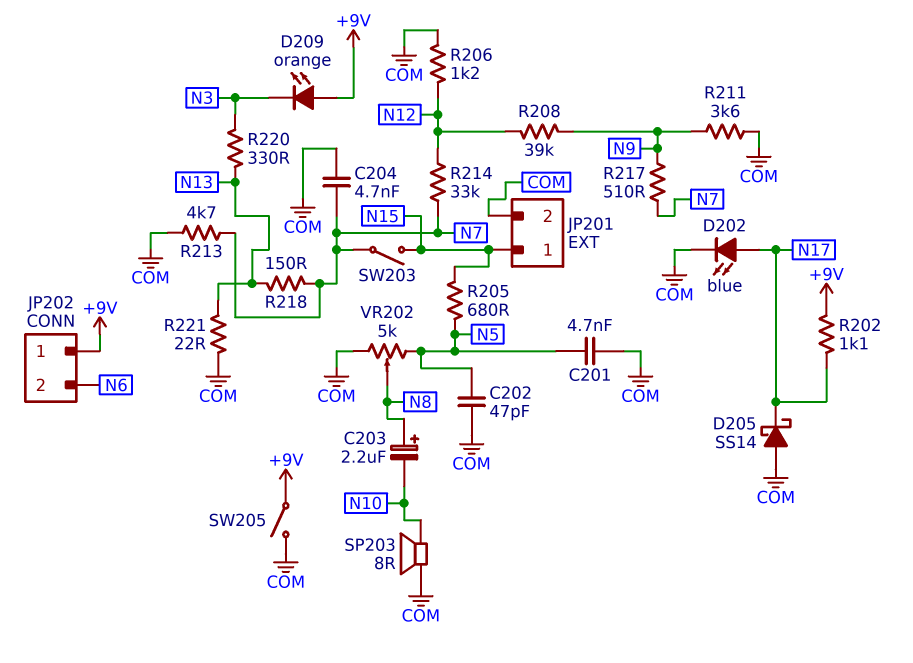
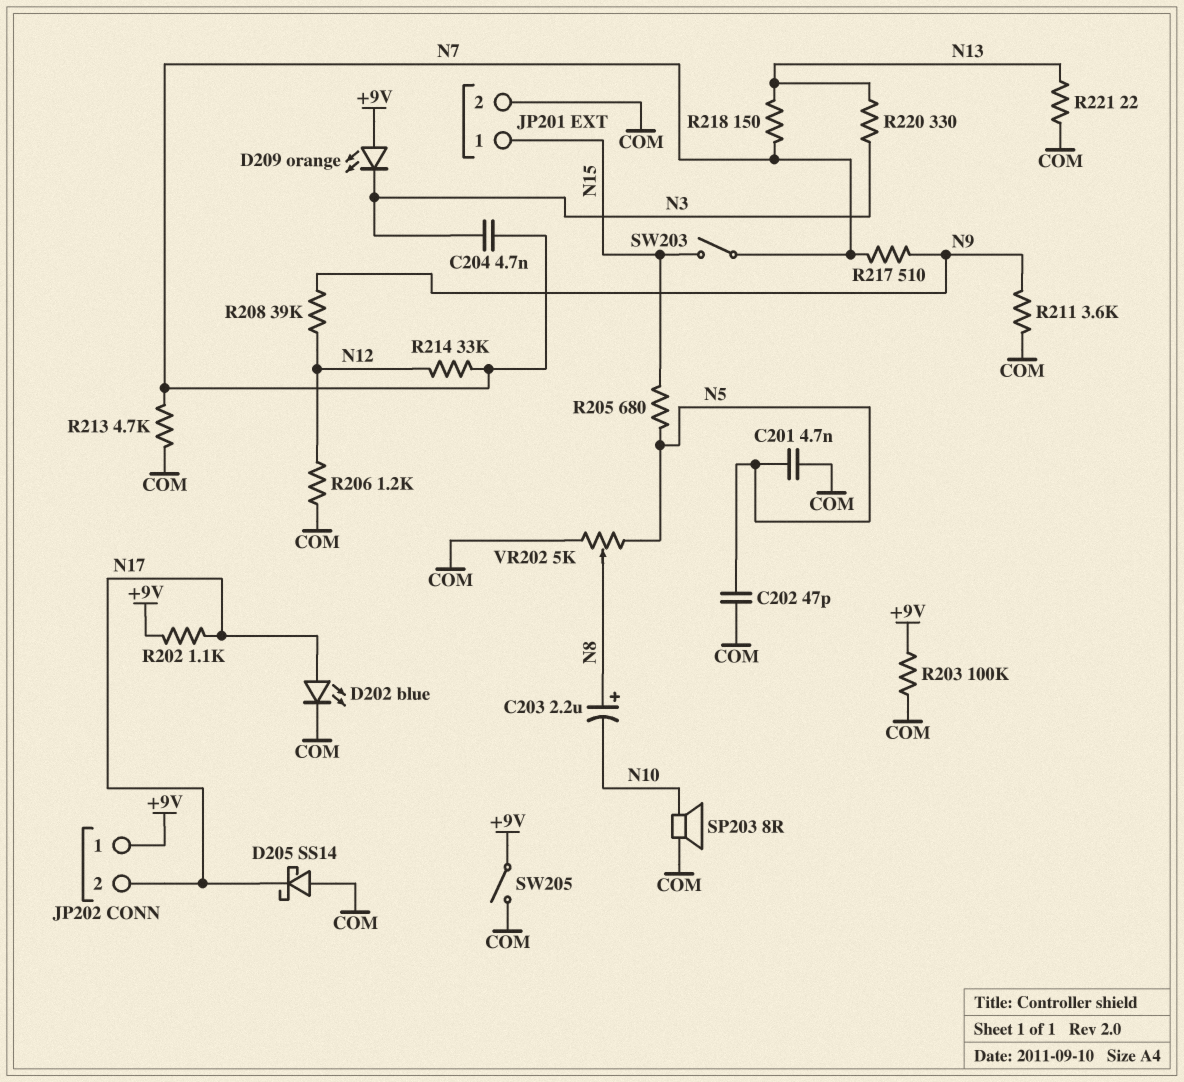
C204: 4.7nF (COM, N7) -> 4.7nF (N3, N7)
JP202 pin 2: N6 -> N17
R203: none -> 100k (+9V, COM)

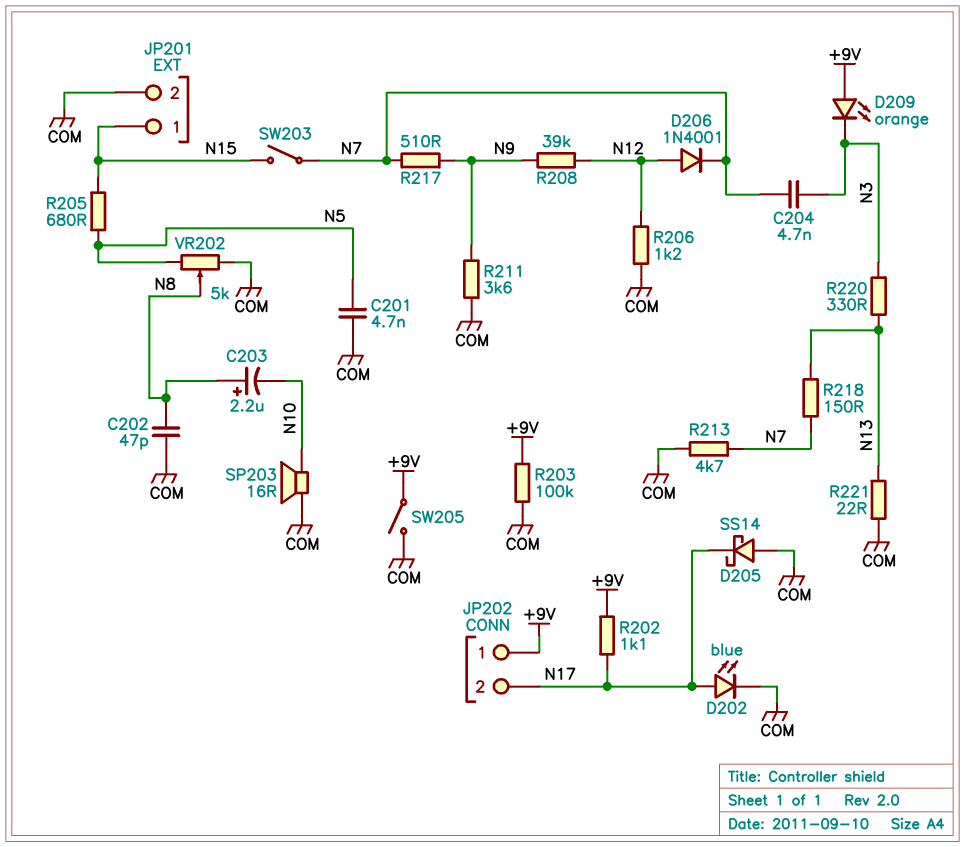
C202: 47pF (COM, N5) -> 47pF (COM, N8)
D206: none -> diode 1N4001 (A N12, K N7)
R214: 33k (N7, N12) -> none
SP203: speaker 8R (COM, N10) -> speaker 16R (COM, N10)

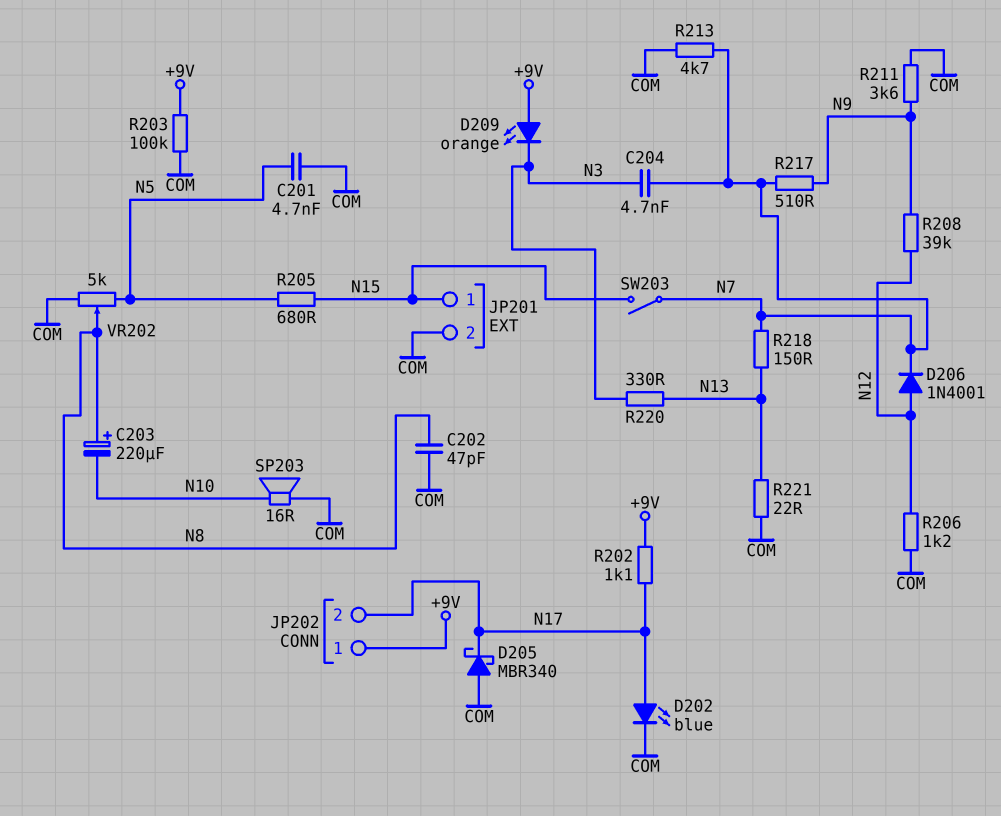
C203: 2.2uF (plus N8, minus N10) -> 220uF (plus N8, minus N10)
D205: schottky SS14 (A COM, K N17) -> schottky MBR340 (A COM, K N17)
SW205: switch (+9V, COM) -> none

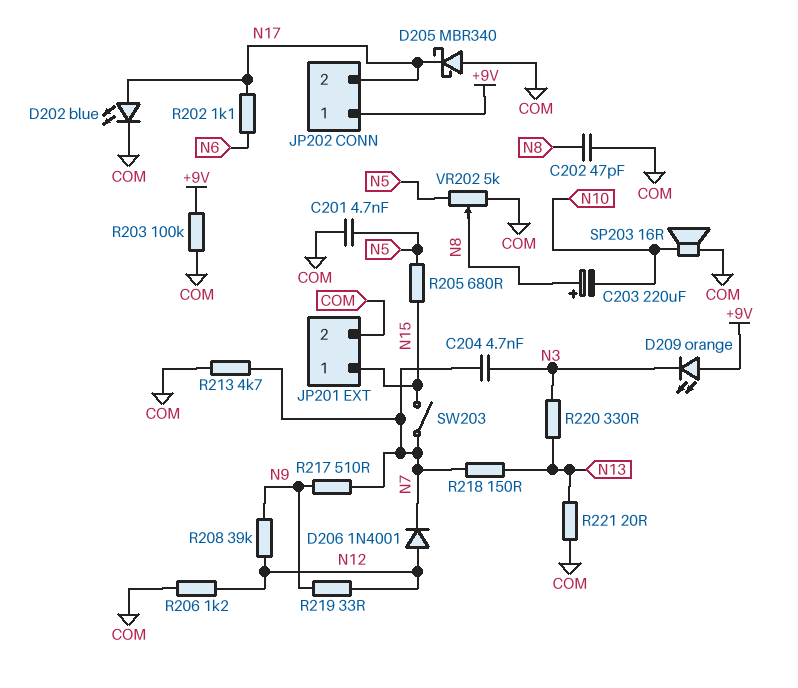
R202: 1.1k (+9V, N17) -> 1.1k (N6, N17)
R211: 3.6k (COM, N9) -> none
R219: none -> 33 (N9, N12)
R221: 22 (COM, N13) -> 20 (COM, N13)

